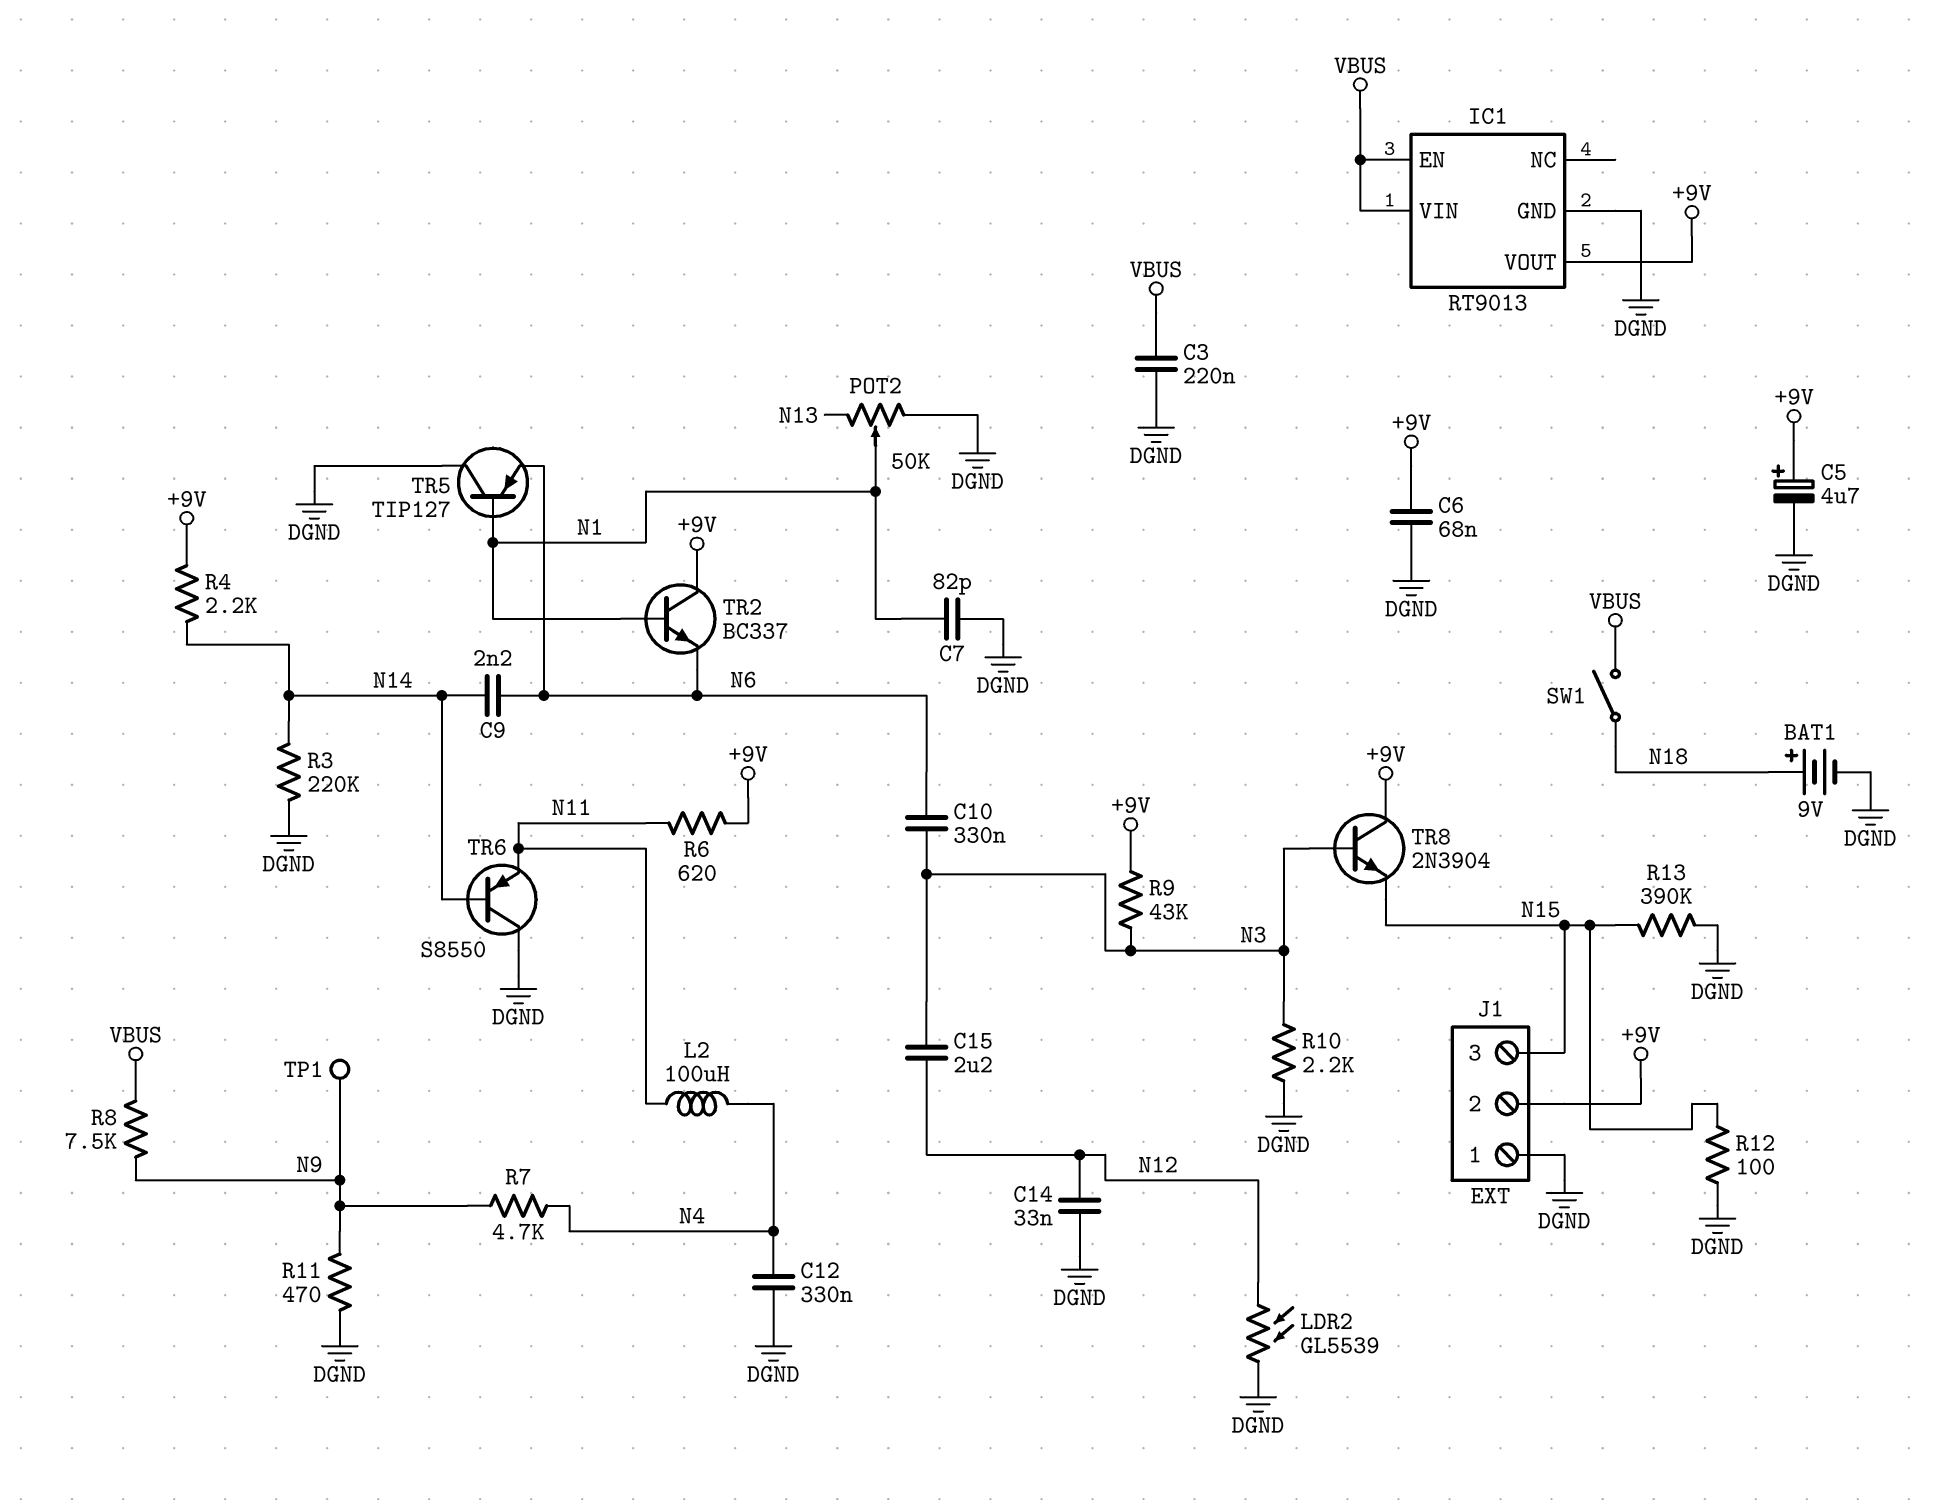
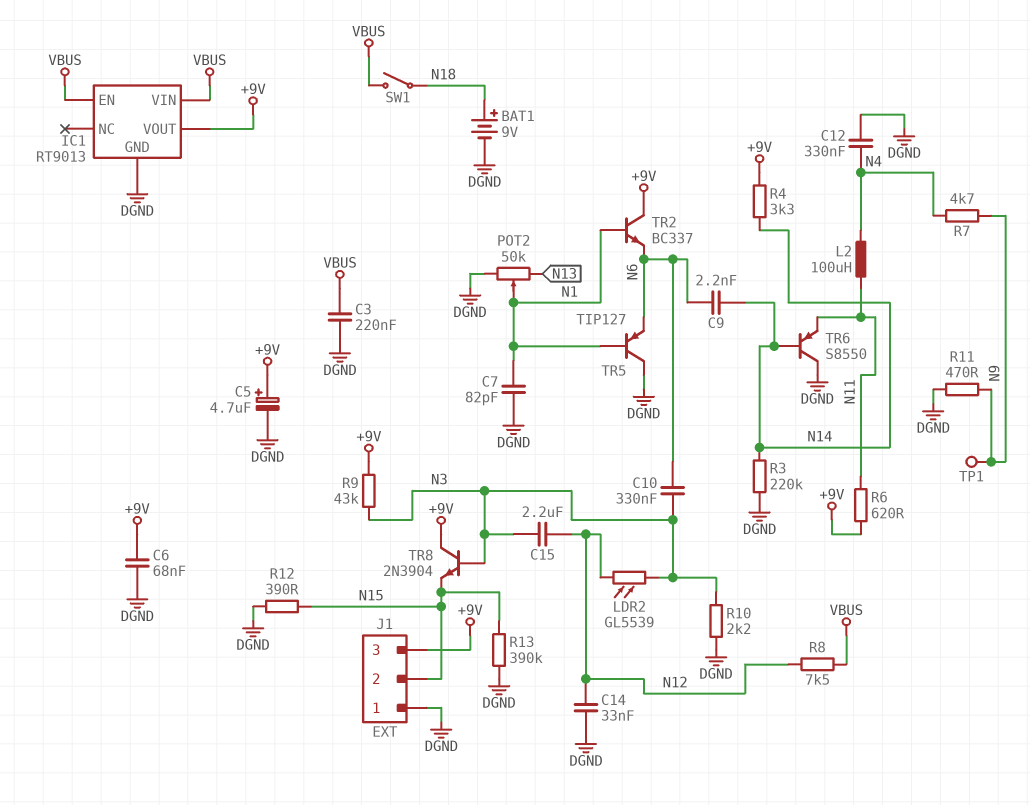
J1 pin 2: +9V -> N15
J1 pin 3: N15 -> +9V
LDR2: GL5539 (DGND, N12) -> GL5539 (N3, N12)
R4: 2.2k (+9V, N14) -> 3.3k (+9V, N14)
R8: 7.5k (N9, VBUS) -> 7.5k (N12, VBUS)
R12: 100 (DGND, N15) -> 390 (DGND, N15)

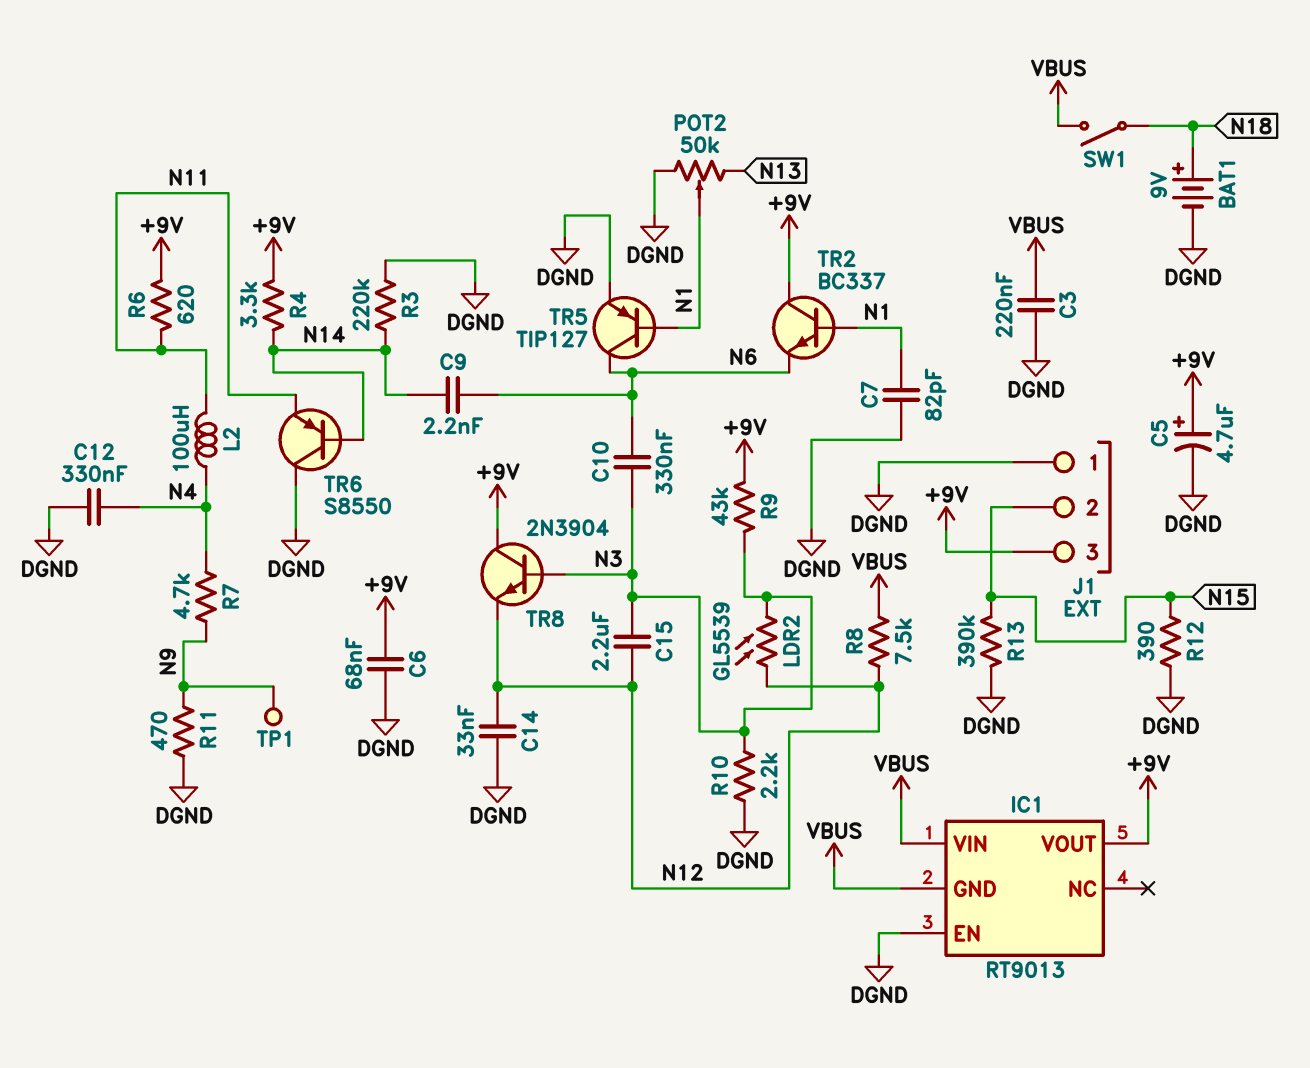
IC1 pin EN: VBUS -> DGND
IC1 pin GND: DGND -> VBUS
TR5: PNP TIP127 (B N1, C DGND, E N6) -> PNP TIP127 (B N1, C N6, E DGND)
TR8: NPN 2N3904 (B N3, C +9V, E N15) -> NPN 2N3904 (B N3, C +9V, E N12)

